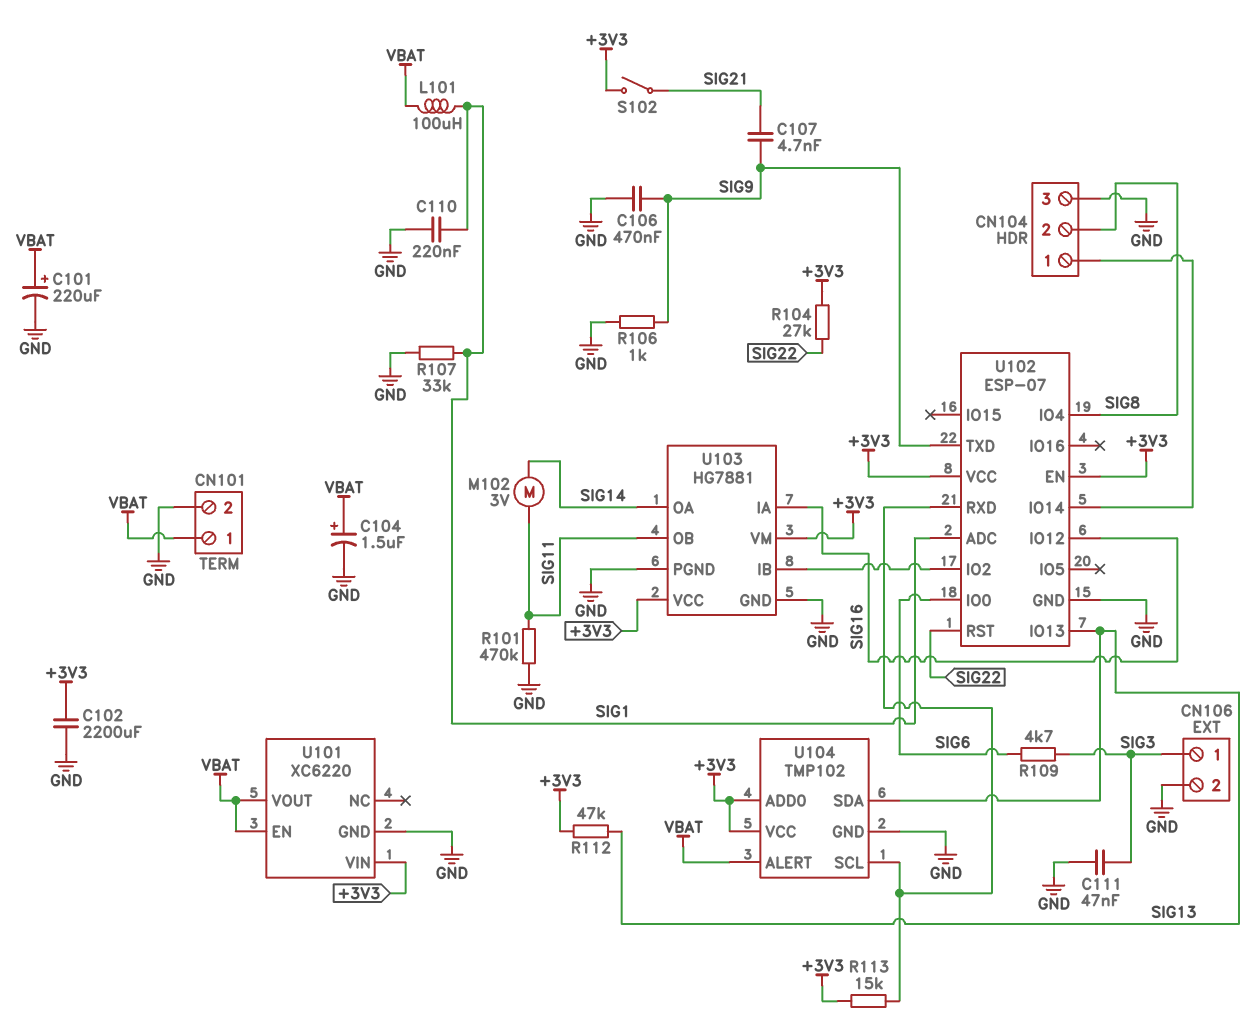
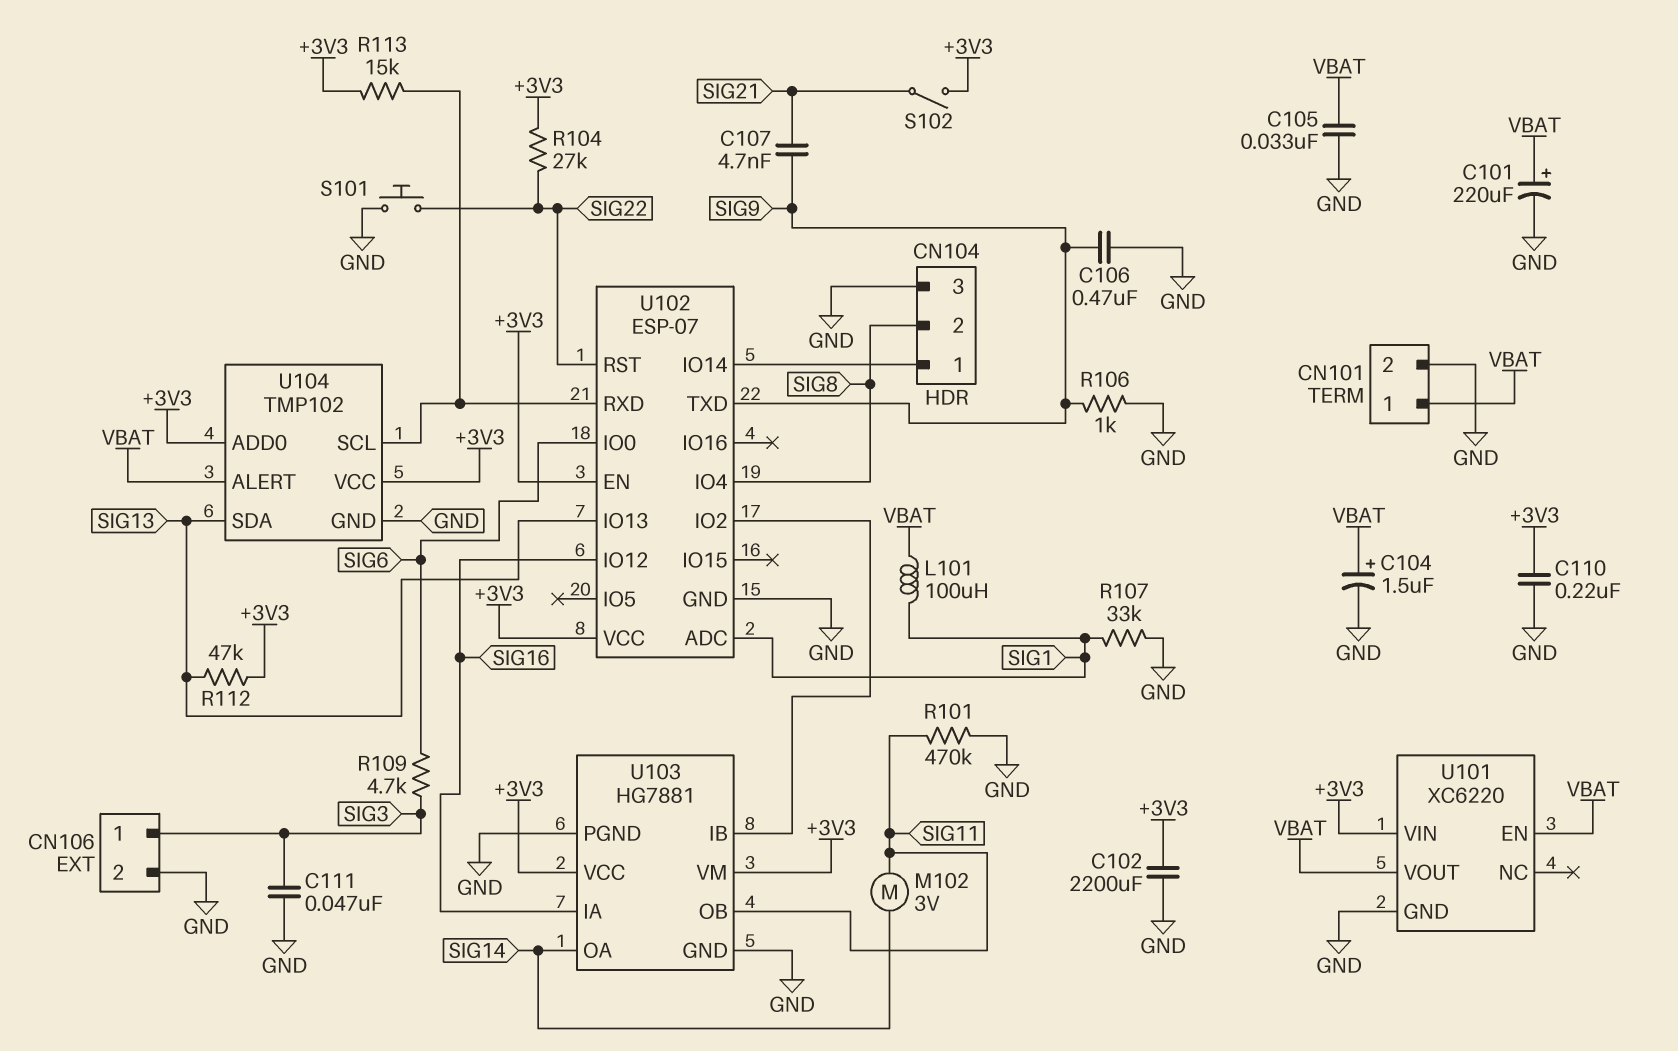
C105: none -> 33nF (GND, VBAT)
C110: 220nF (GND, SIG1) -> 220nF (+3V3, GND)
S101: none -> button (GND, SIG22)

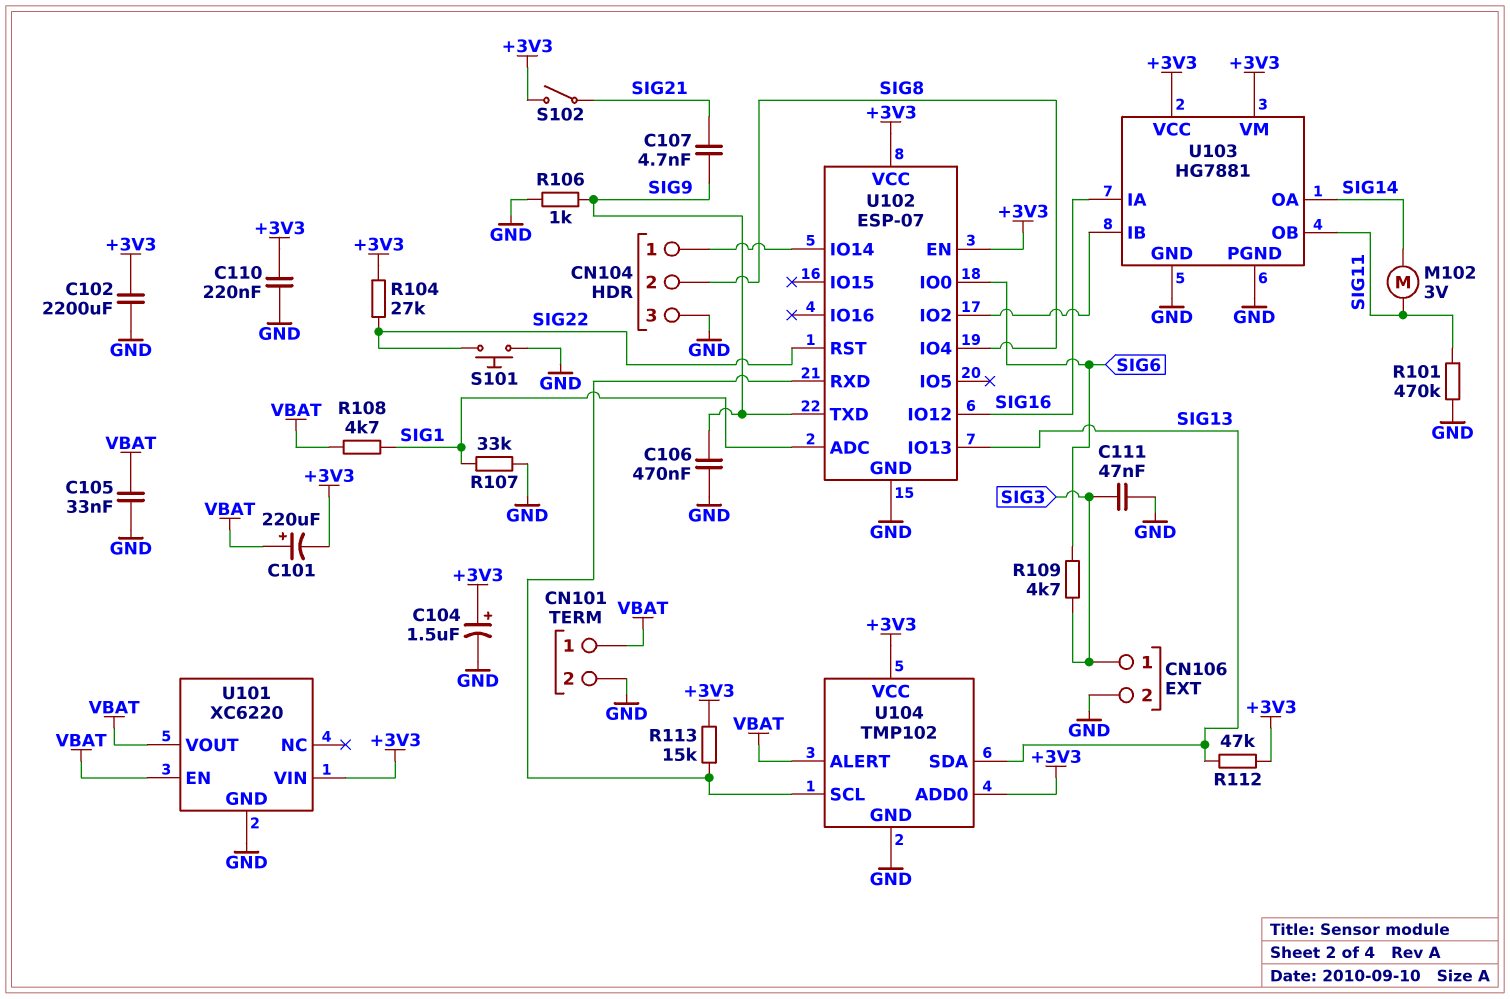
C101: 220uF (plus VBAT, minus GND) -> 220uF (plus VBAT, minus +3V3)
C104: 1.5uF (plus VBAT, minus GND) -> 1.5uF (plus +3V3, minus GND)
L101: 100uH (SIG1, VBAT) -> none
R108: none -> 4.7k (SIG1, VBAT)

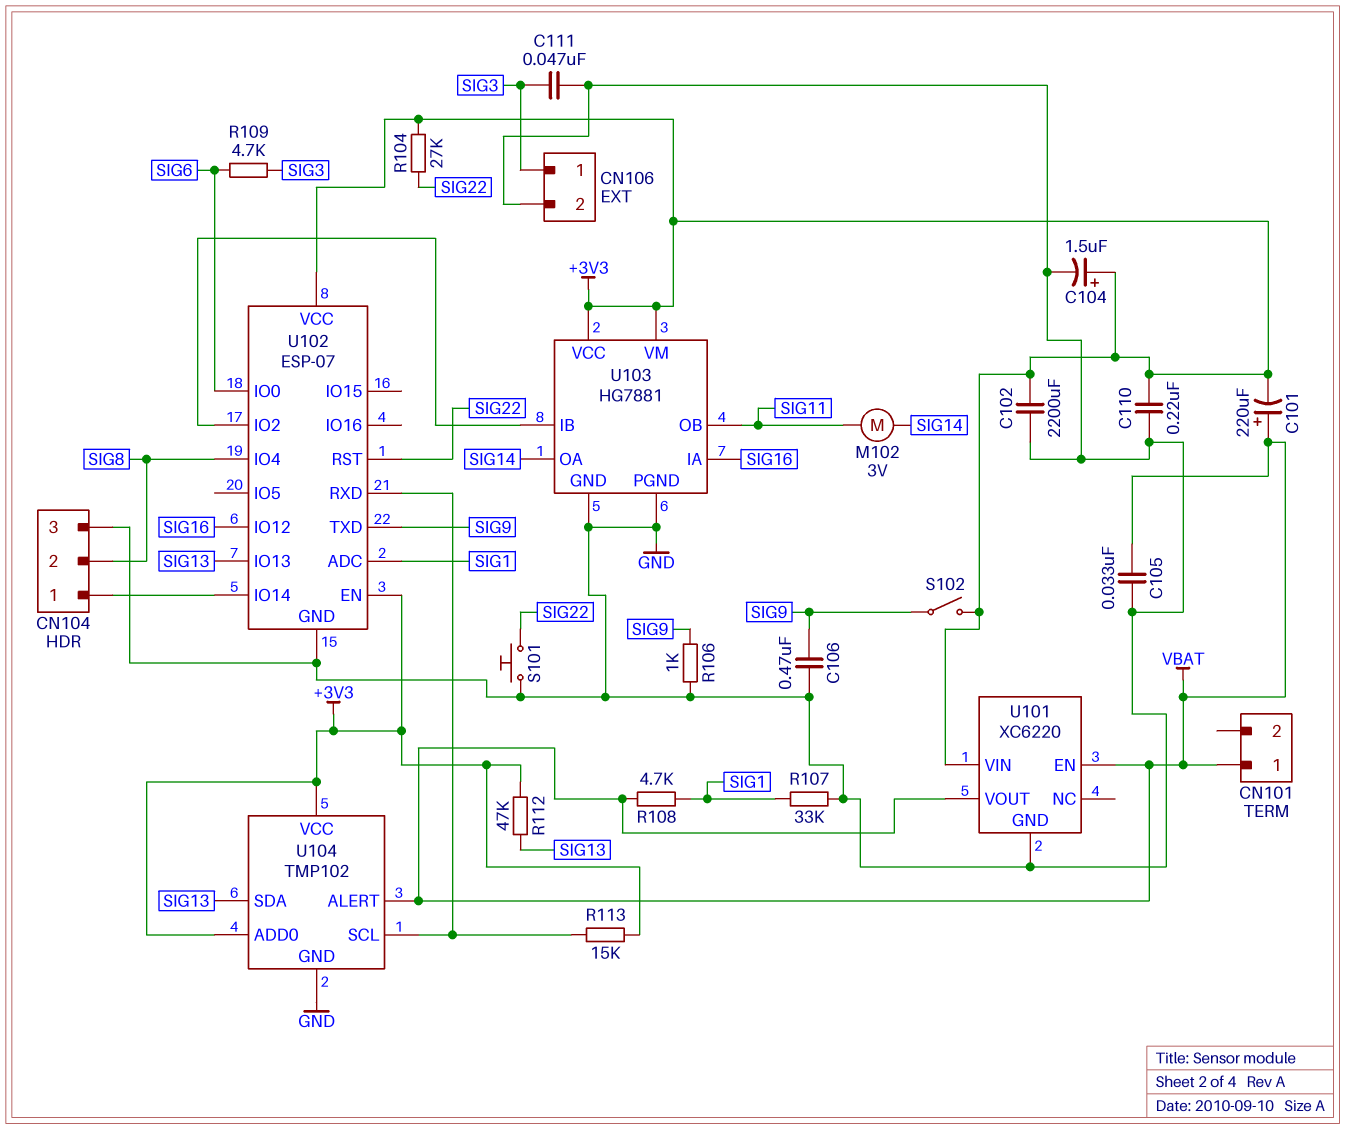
C107: 4.7nF (SIG9, SIG21) -> none
CN101 pin 2: GND -> none
R101: 470k (GND, SIG11) -> none
S102: switch (+3V3, SIG21) -> switch (+3V3, SIG9)

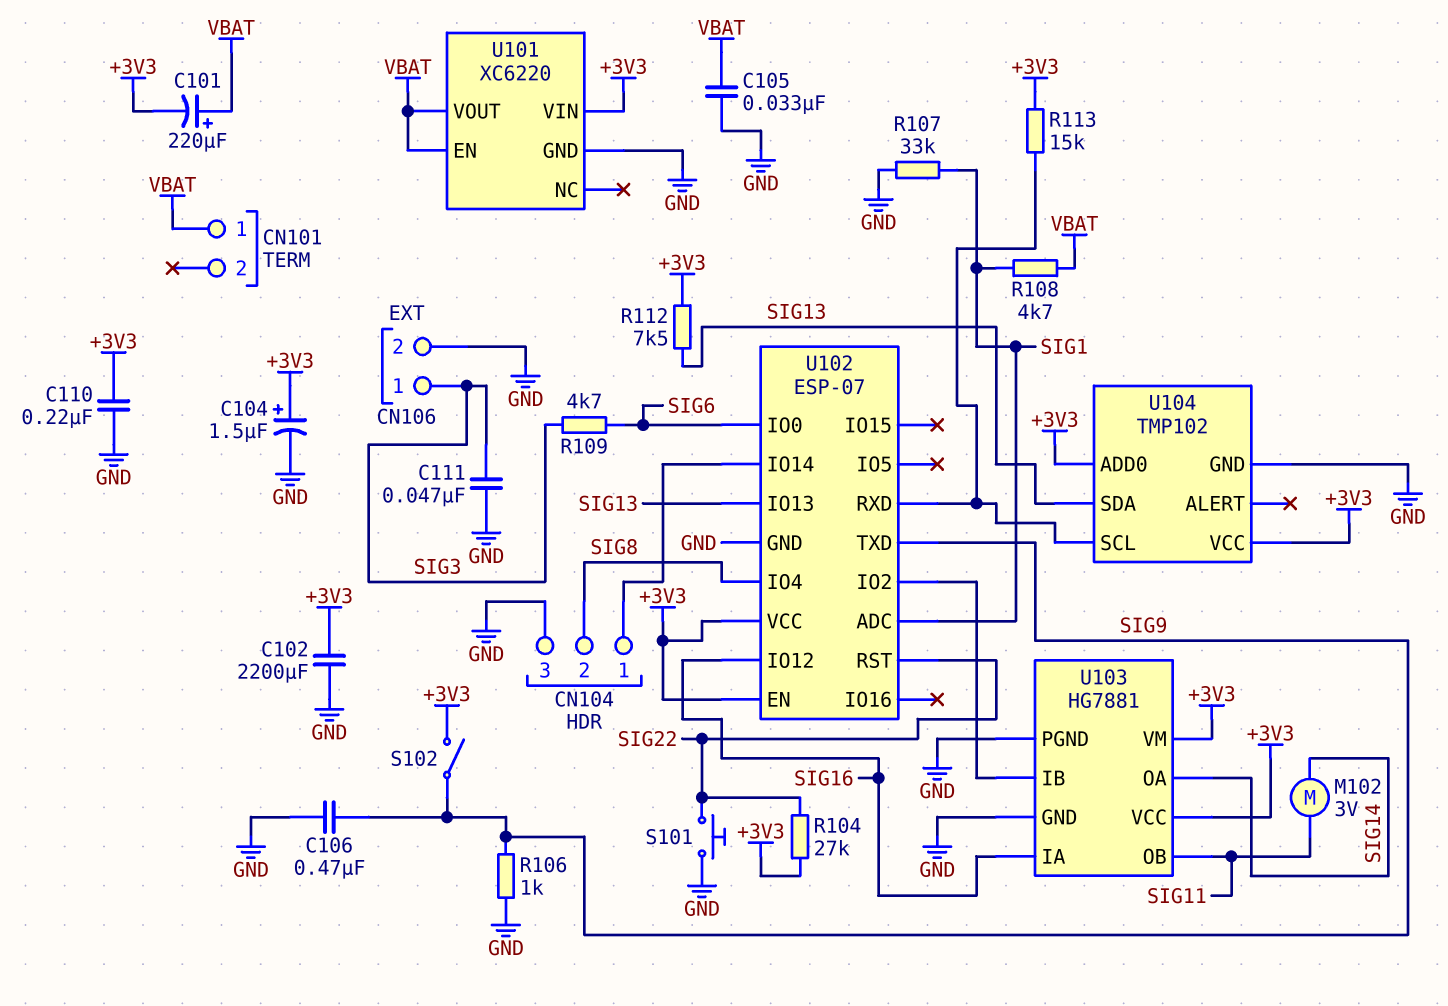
R112: 47k (+3V3, SIG13) -> 7.5k (+3V3, SIG13)
U104 pin ALERT: VBAT -> none

